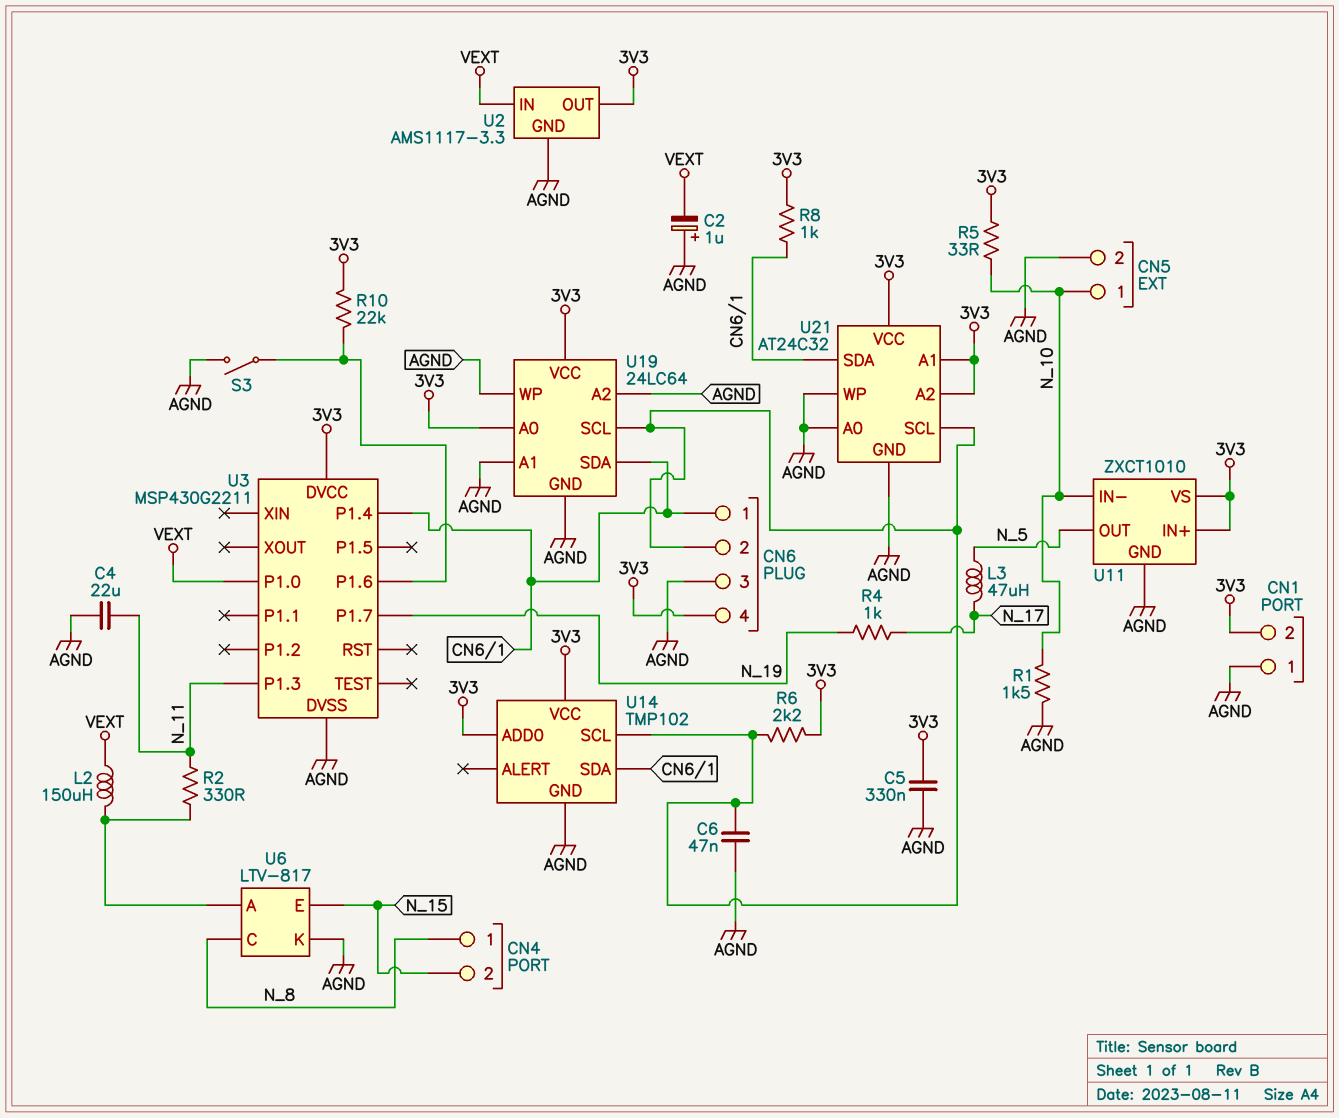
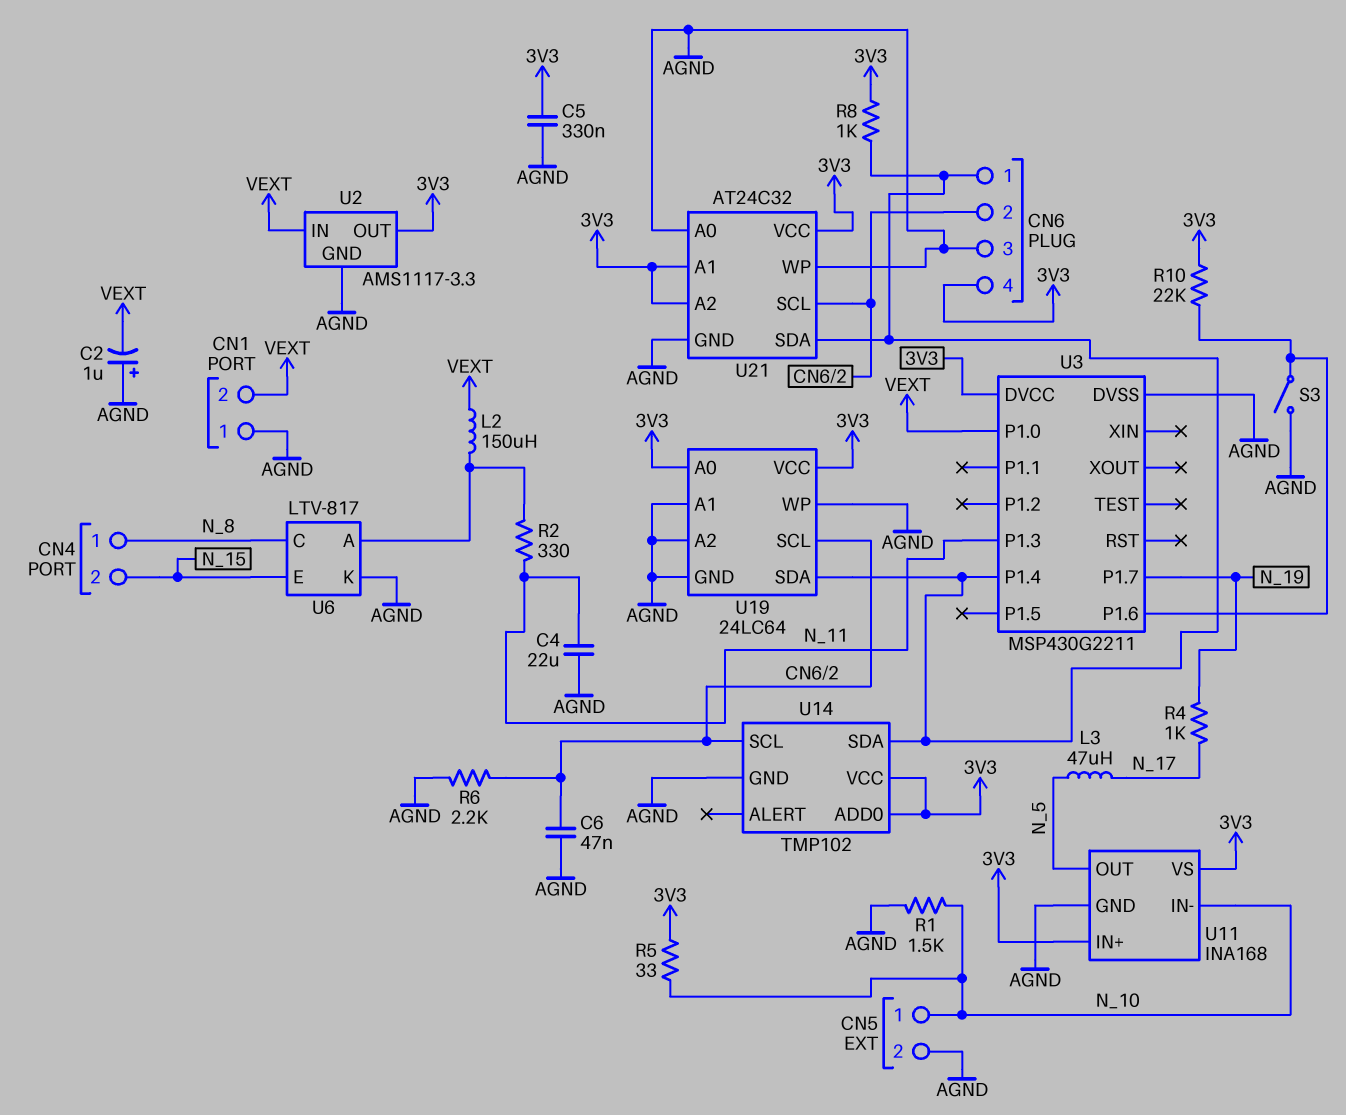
CN1 pin 2: 3V3 -> VEXT
R6: 2.2k (3V3, CN6/2) -> 2.2k (AGND, CN6/2)
U11: ZXCT1010 -> INA168

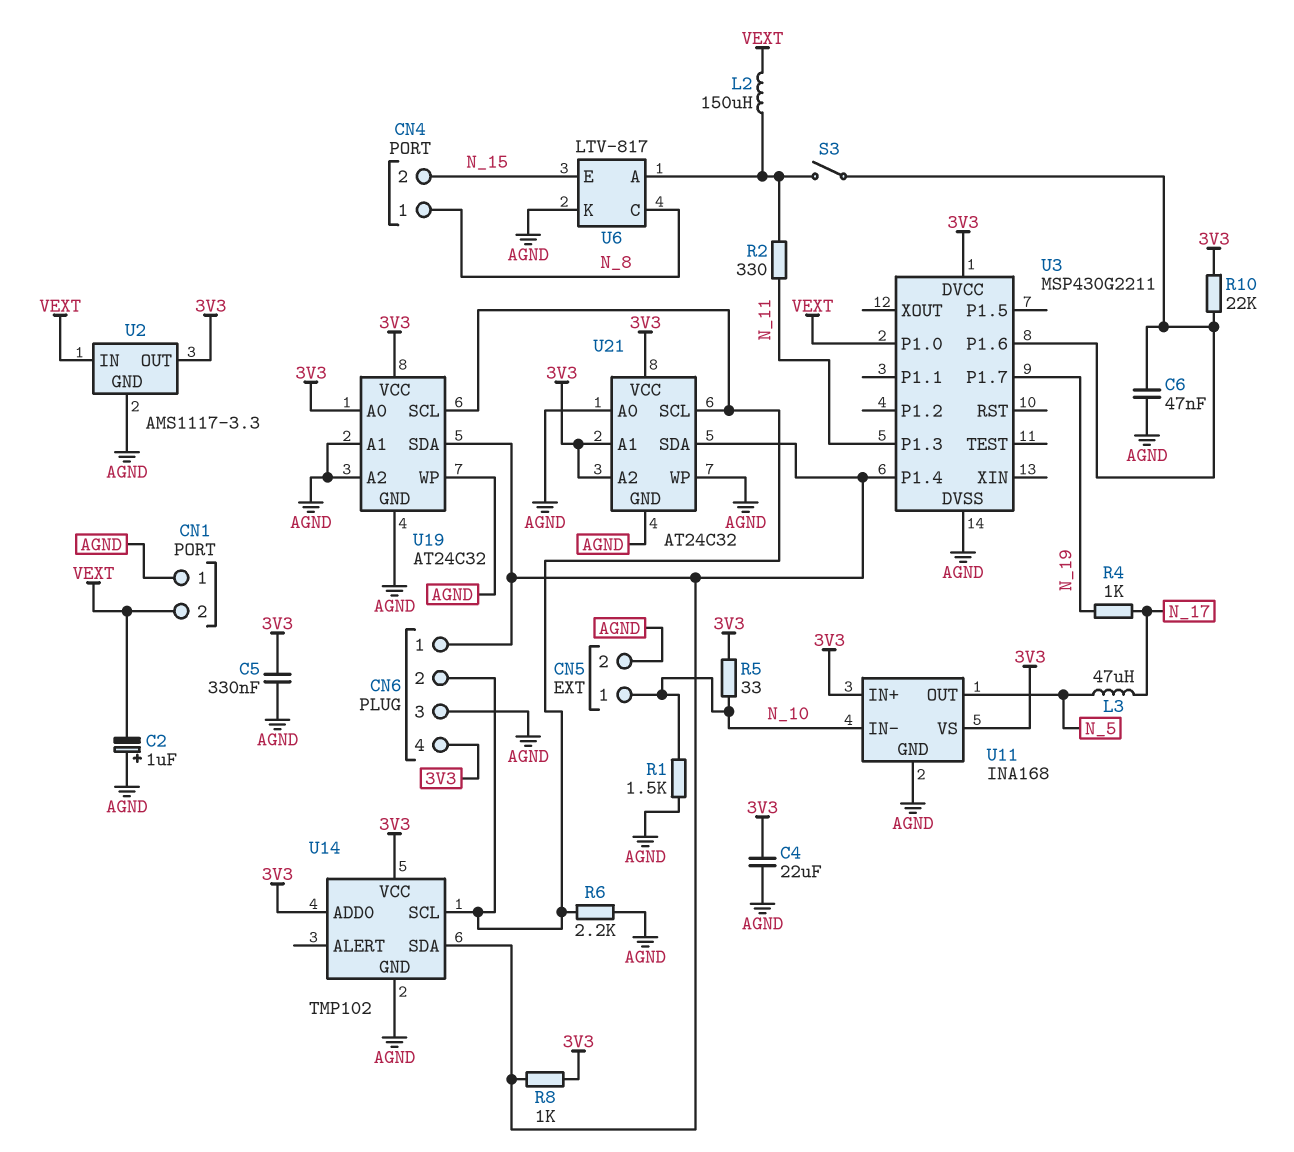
C4: 22uF (AGND, N_11) -> 22uF (3V3, AGND)
C6: 47nF (AGND, CN6/2) -> 47nF (AGND, U3/P1.6)
S3: switch (AGND, U3/P1.6) -> switch (U3/P1.6, U6/A)
U19: 24LC64 -> AT24C32

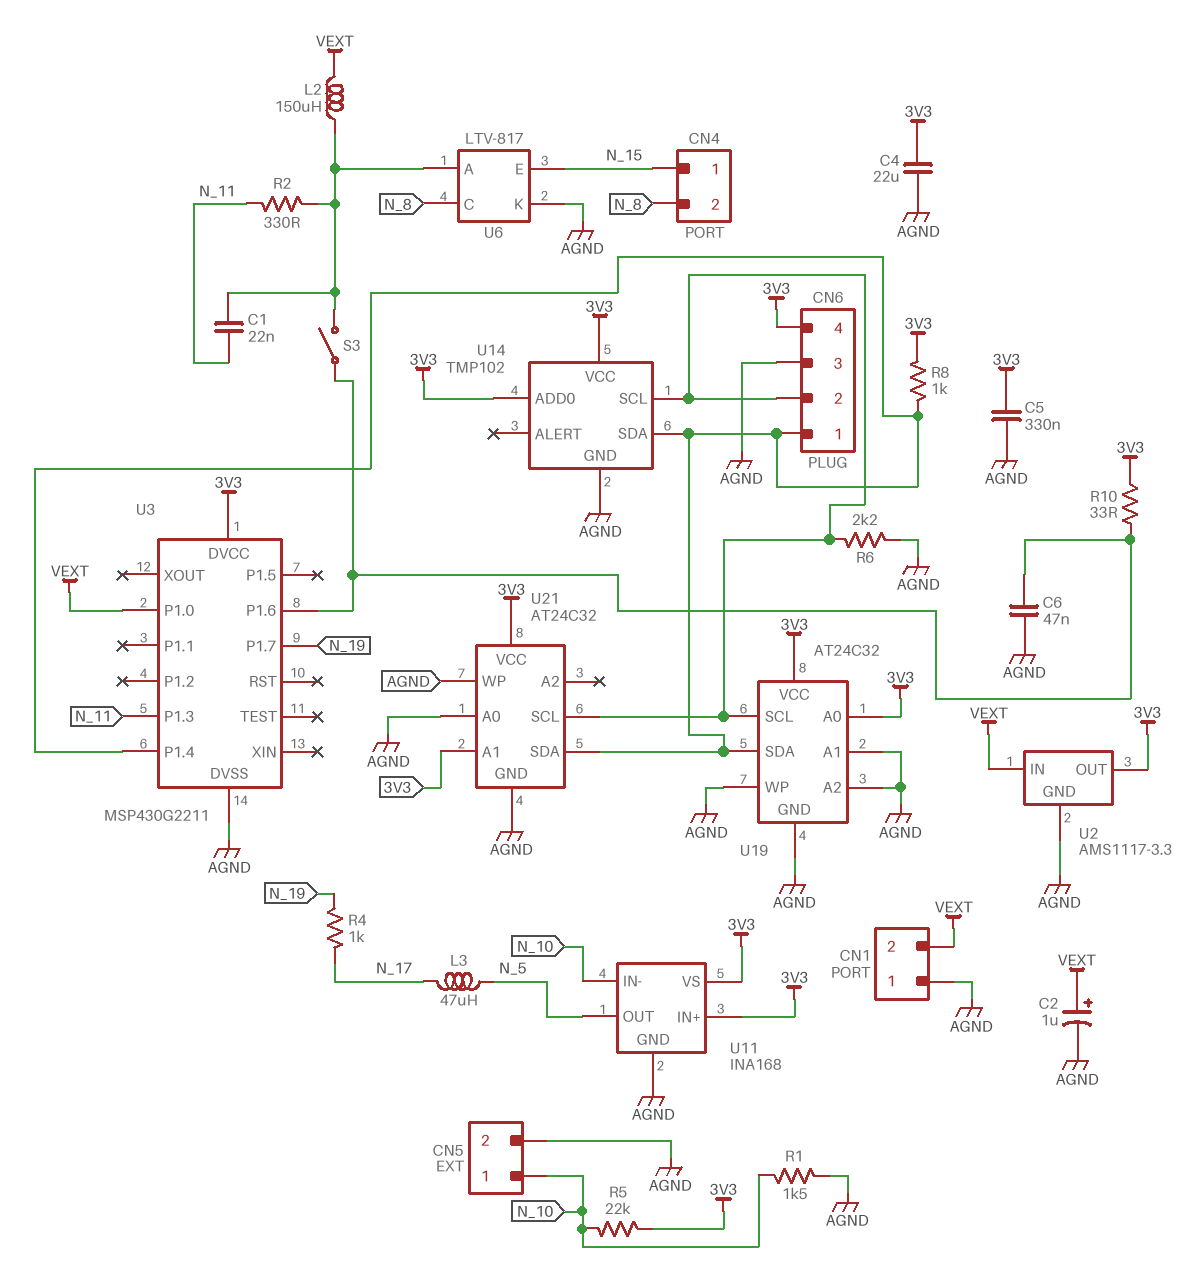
C1: none -> 22nF (N_11, U6/A)
C2: 1uF (plus AGND, minus VEXT) -> 1uF (plus VEXT, minus AGND)
CN4 pin 1: N_8 -> N_15
CN4 pin 2: N_15 -> N_8
R5: 33 (3V3, N_10) -> 22k (3V3, N_10)
R10: 22k (3V3, U3/P1.6) -> 33 (3V3, U3/P1.6)
U21 pin A2: 3V3 -> none

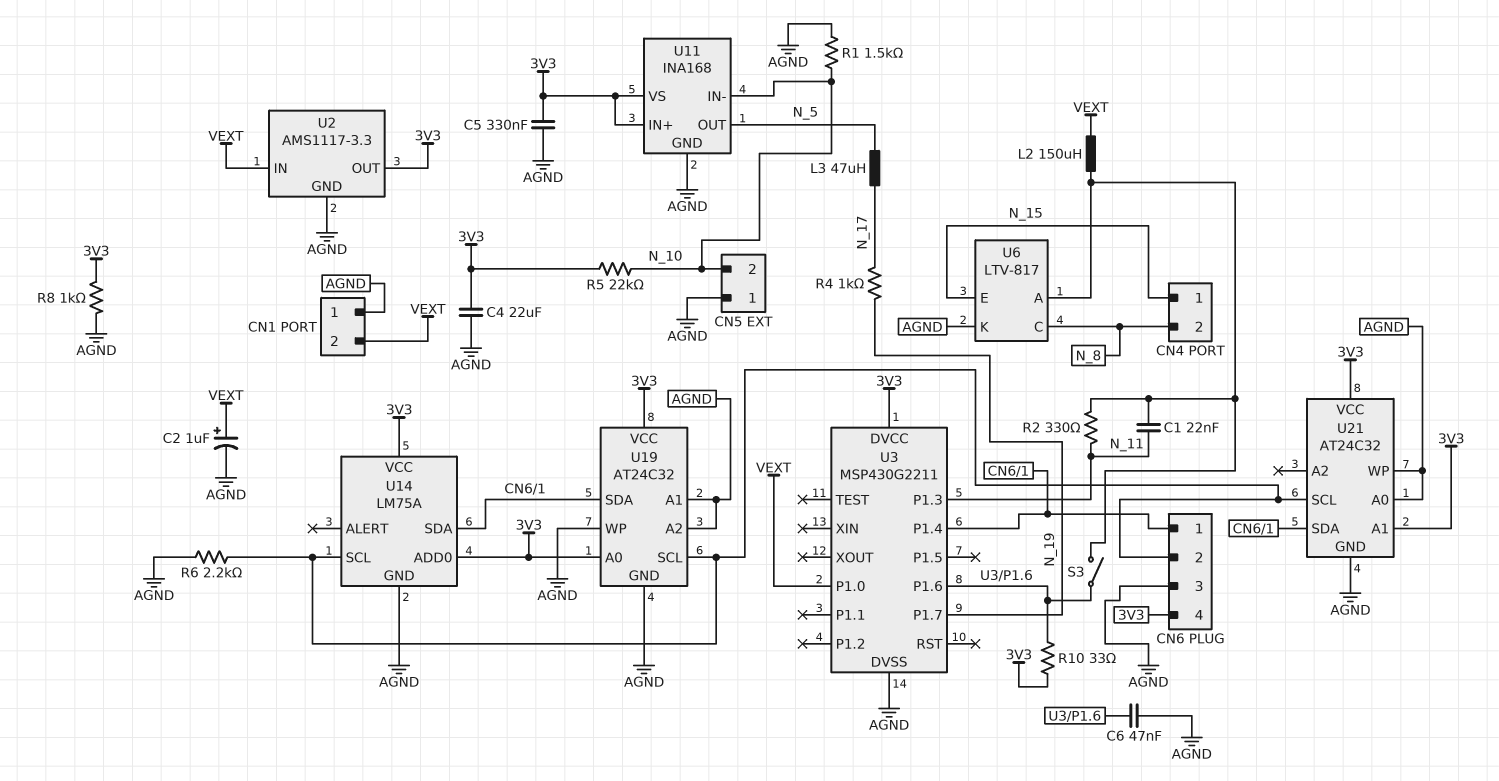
CN5 pin 1: N_10 -> AGND
CN5 pin 2: AGND -> N_10
R8: 1k (3V3, CN6/1) -> 1k (3V3, AGND)
U14: TMP102 -> LM75A

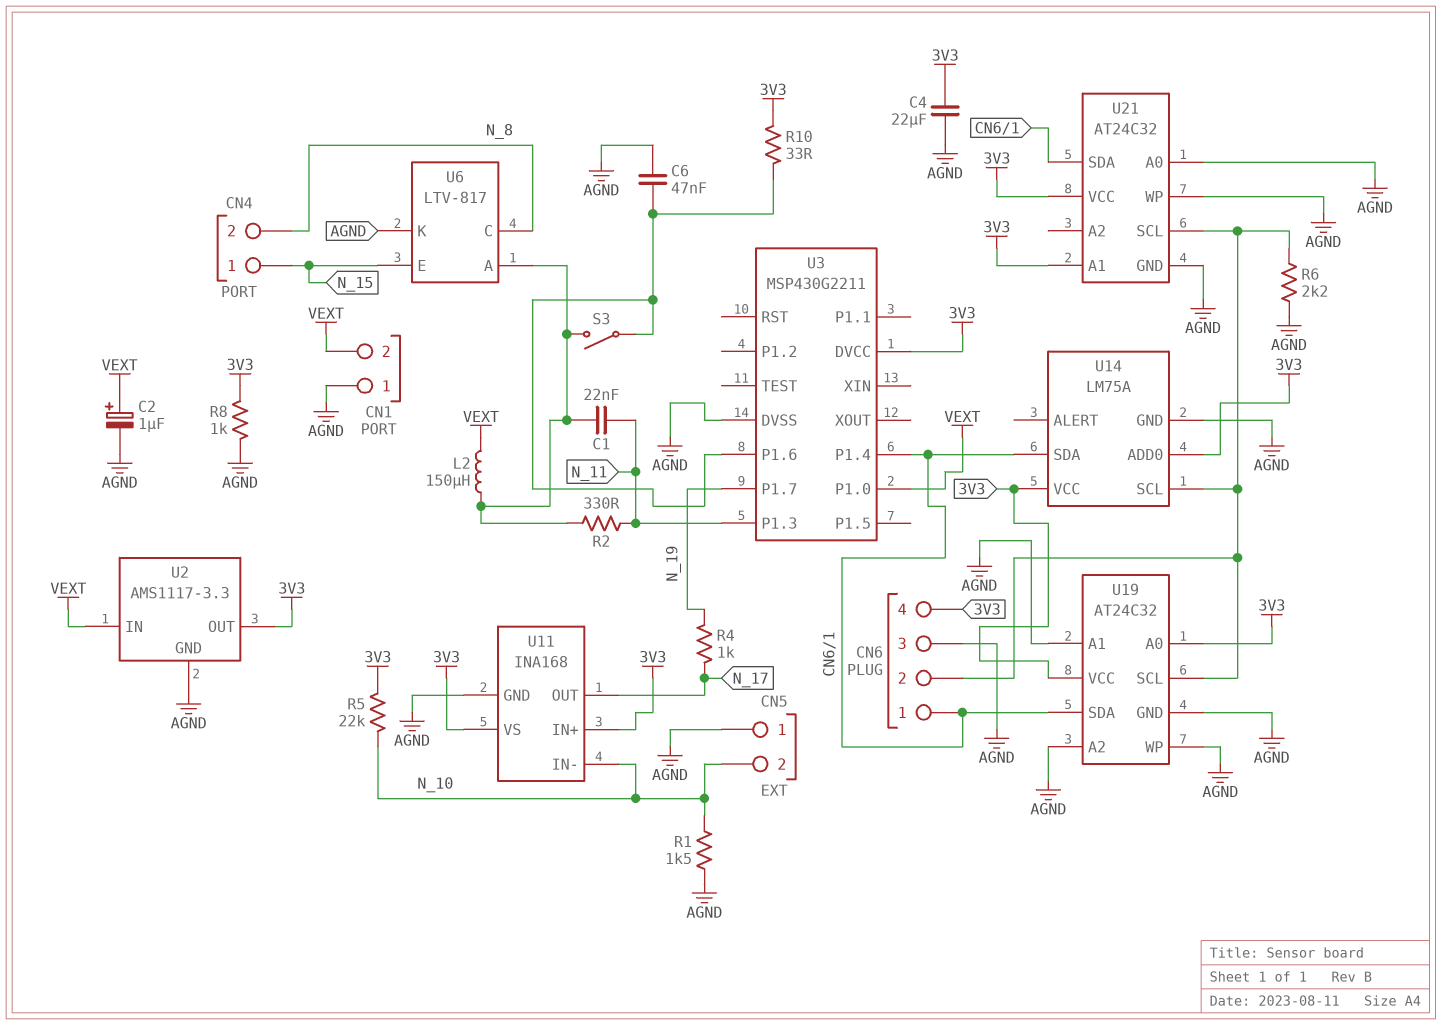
C5: 330nF (3V3, AGND) -> none
L3: 47uH (N_5, N_17) -> none
U11 pin OUT: N_5 -> N_17

